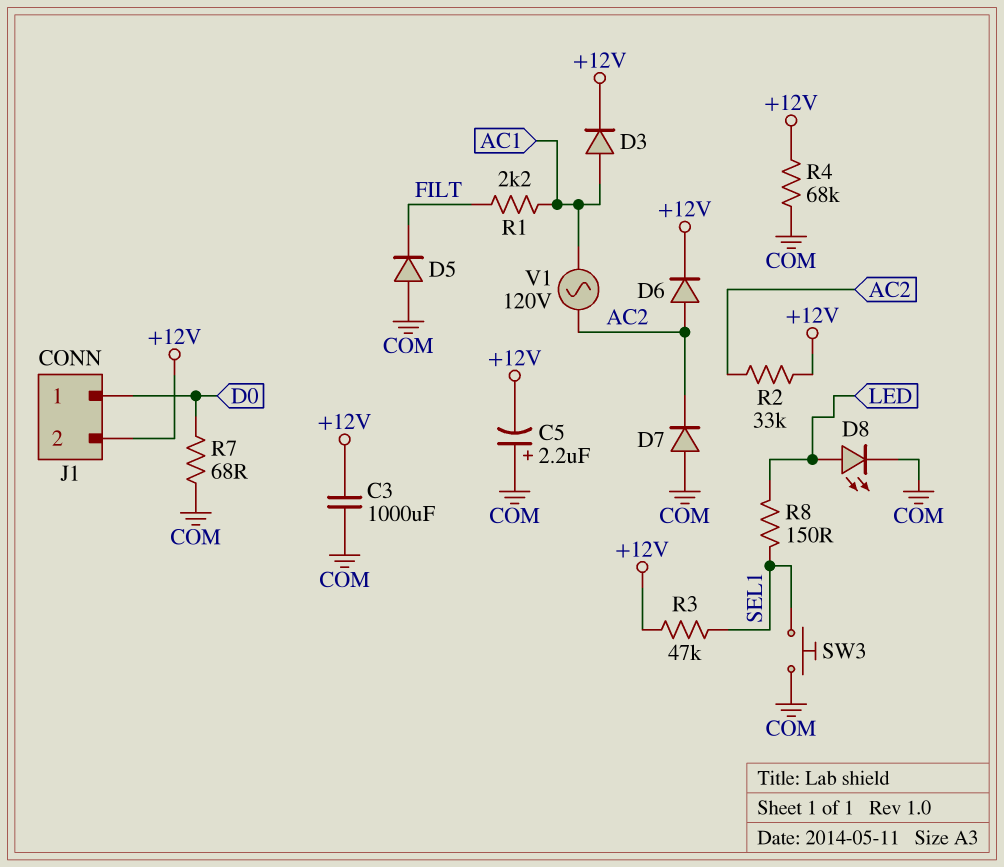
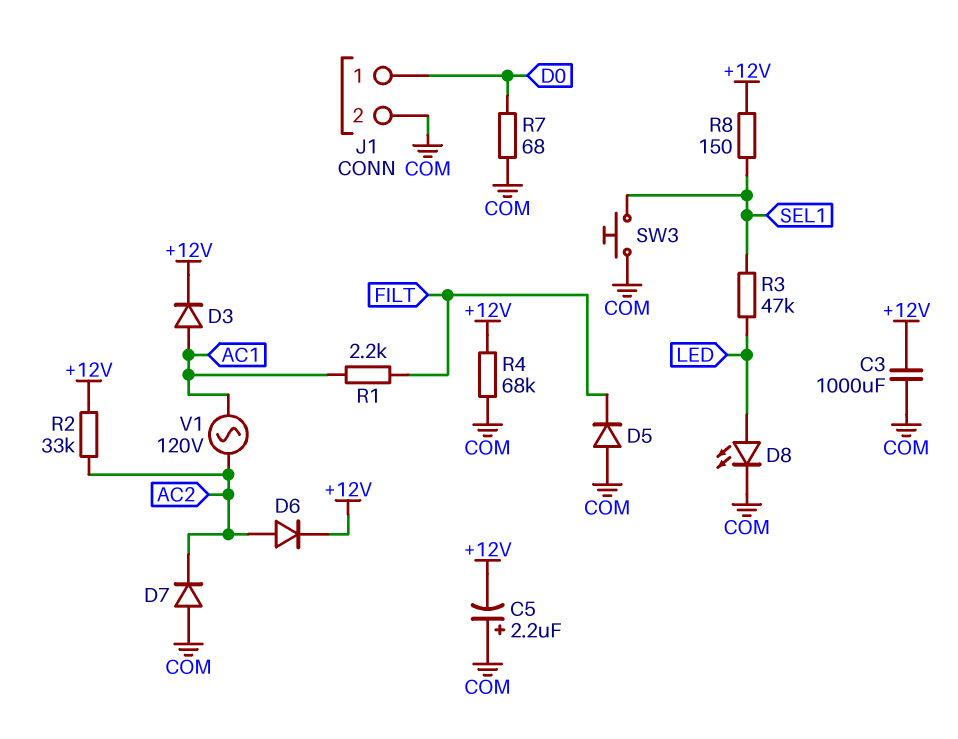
J1 pin 2: +12V -> COM
R3: 47k (+12V, SEL1) -> 47k (LED, SEL1)
R8: 150 (LED, SEL1) -> 150 (+12V, SEL1)

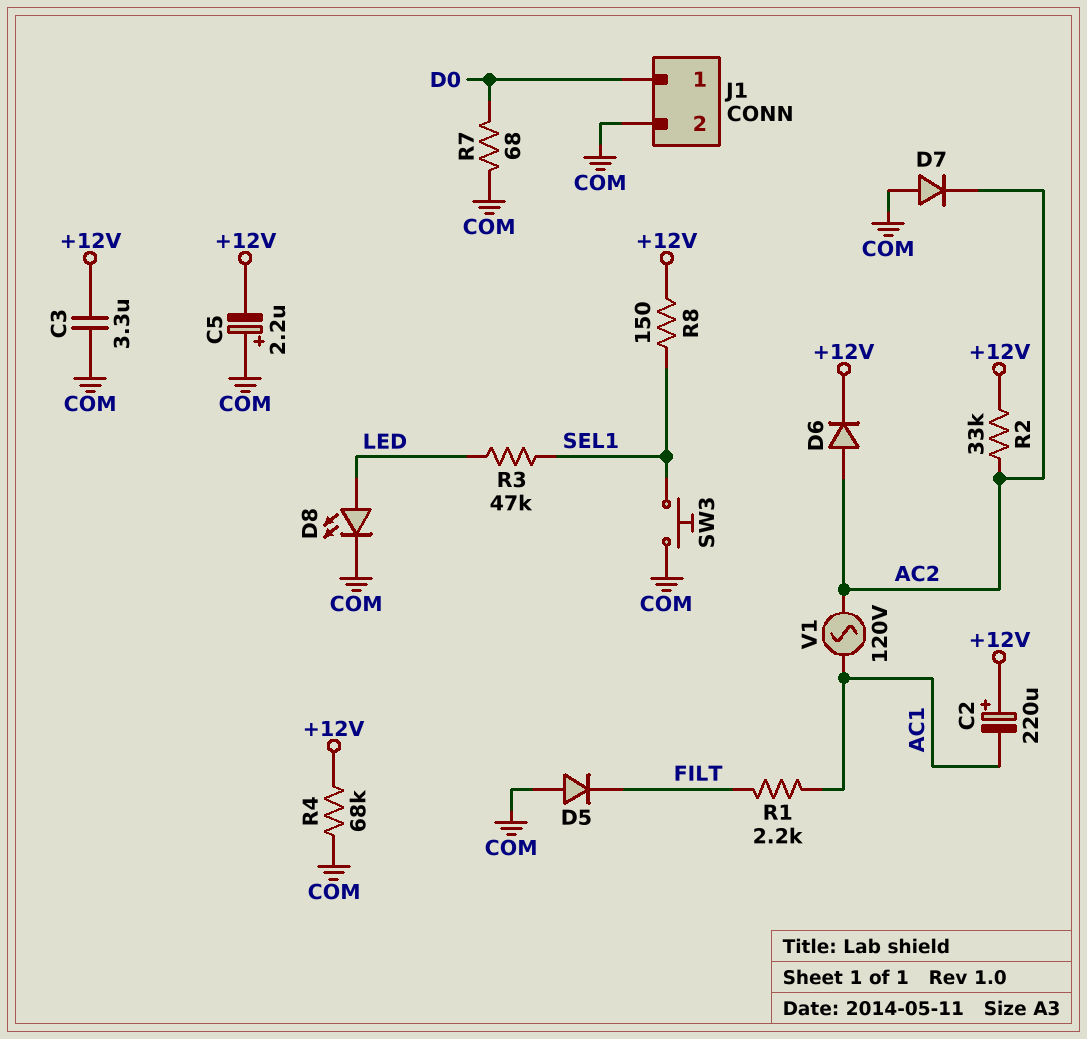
C2: none -> 220uF (plus +12V, minus AC1)
C3: 1000uF (+12V, COM) -> 3.3uF (+12V, COM)
D3: diode (A AC1, K +12V) -> none

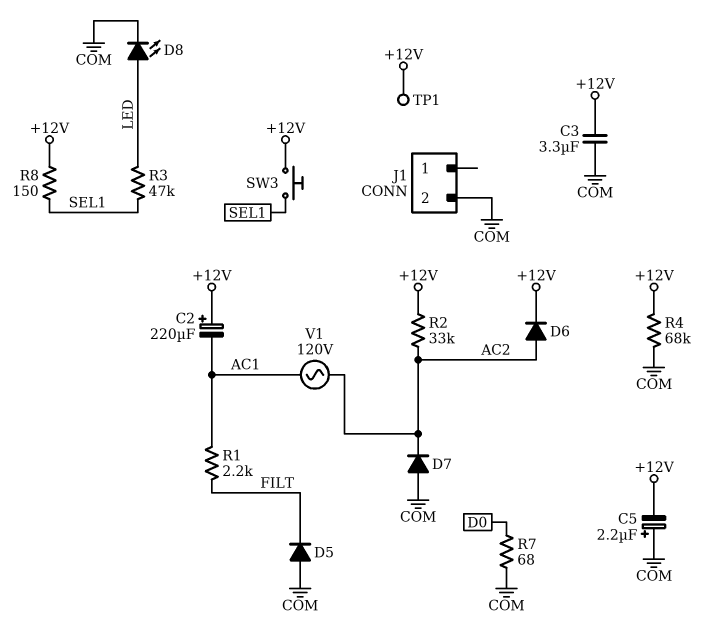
J1 pin 1: D0 -> none
SW3: button (COM, SEL1) -> button (+12V, SEL1)
TP1: none -> test point (+12V)

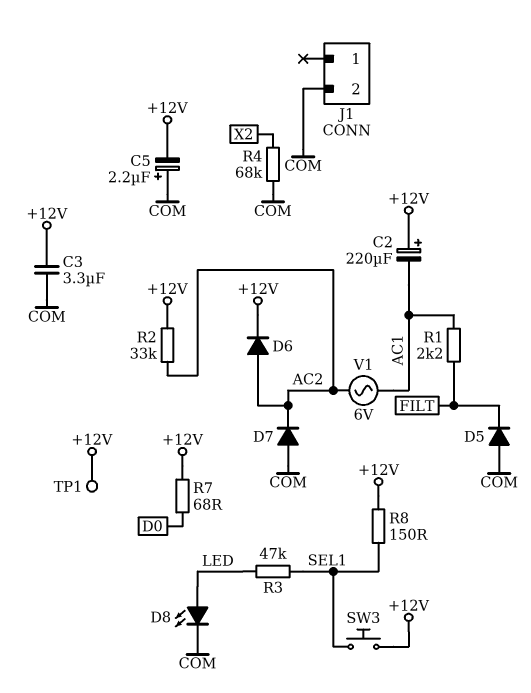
R4: 68k (+12V, COM) -> 68k (COM, X2)
R7: 68 (COM, D0) -> 68 (+12V, D0)
V1: AC 120V (AC1, AC2) -> AC 6V (AC1, AC2)

